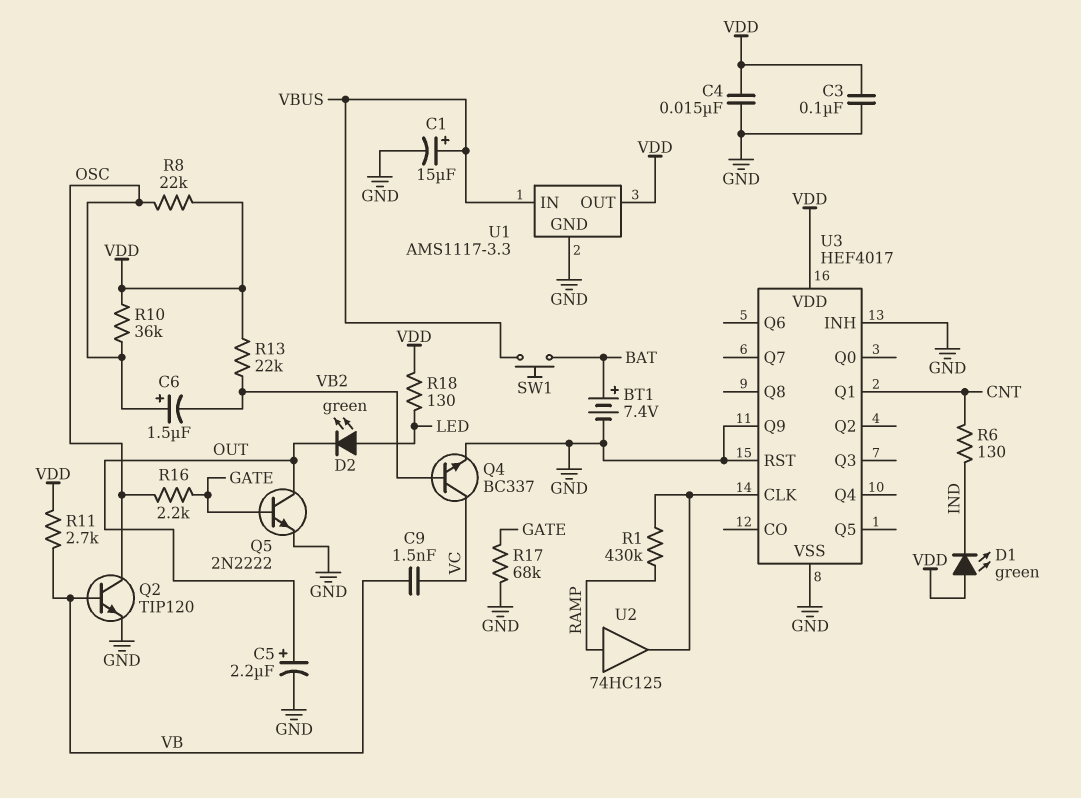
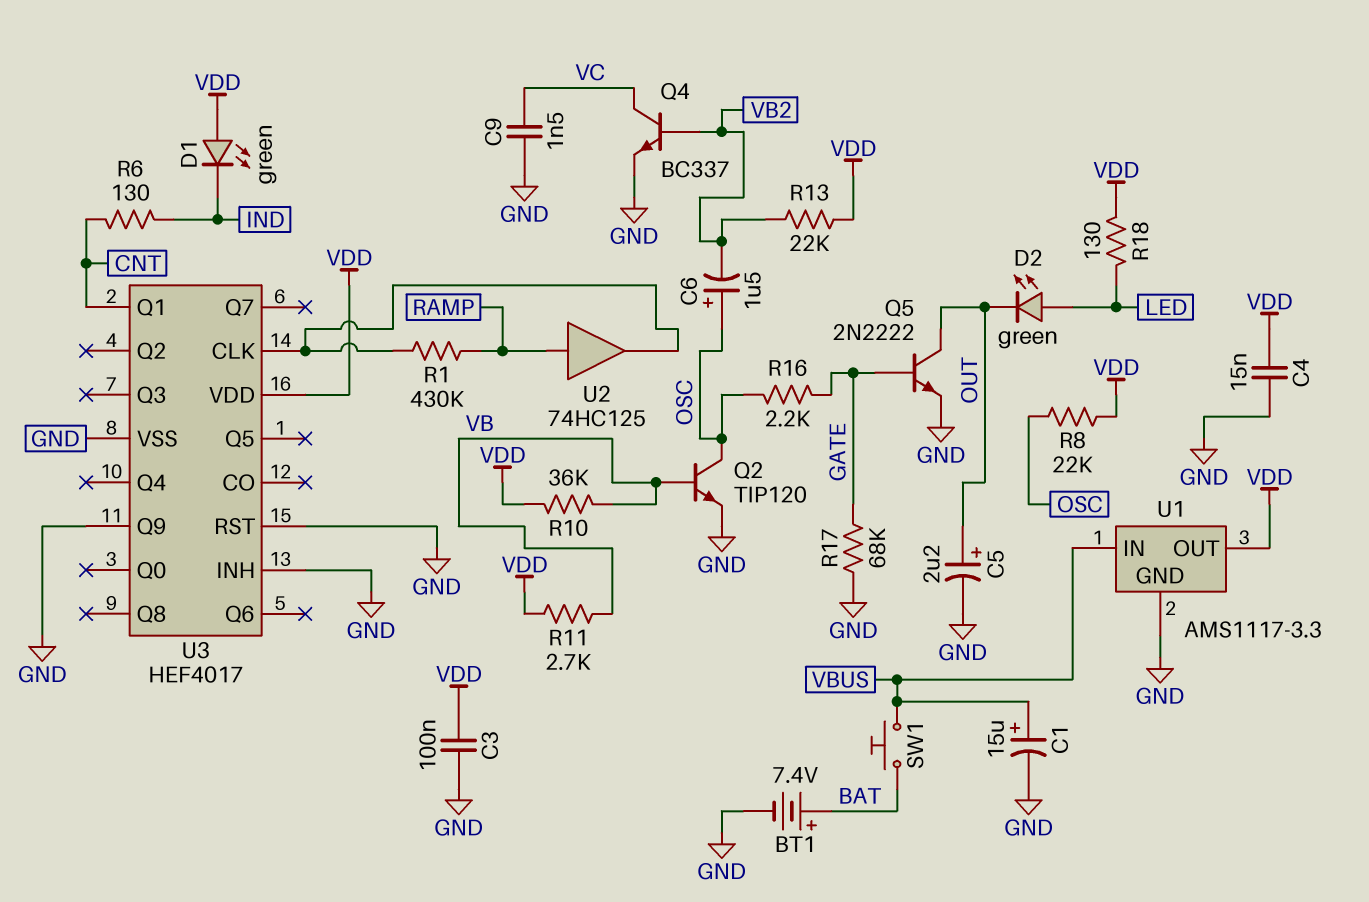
C9: 1.5nF (VB, VC) -> 1.5nF (GND, VC)
R10: 36k (OSC, VDD) -> 36k (VB, VDD)

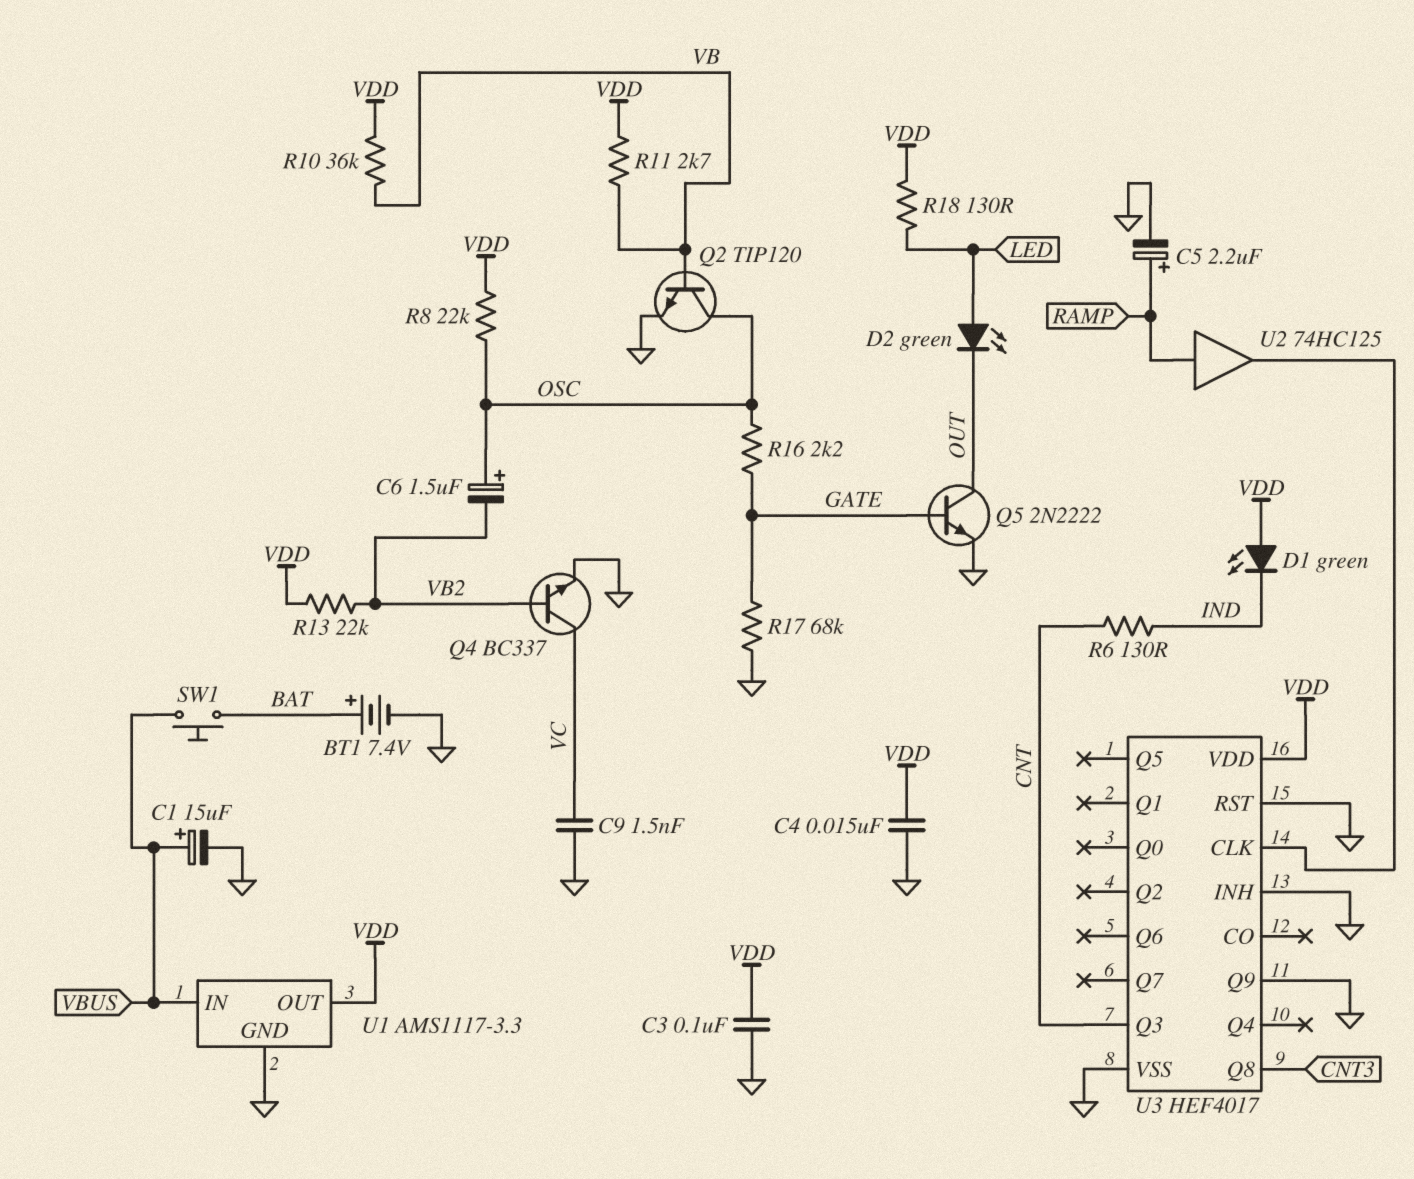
C5: 2.2uF (plus OUT, minus GND) -> 2.2uF (plus RAMP, minus GND)
R1: 430k (RAMP, U3/CLK) -> none
U3 pin Q1: CNT -> none
U3 pin Q3: none -> CNT
U3 pin Q8: none -> CNT3

